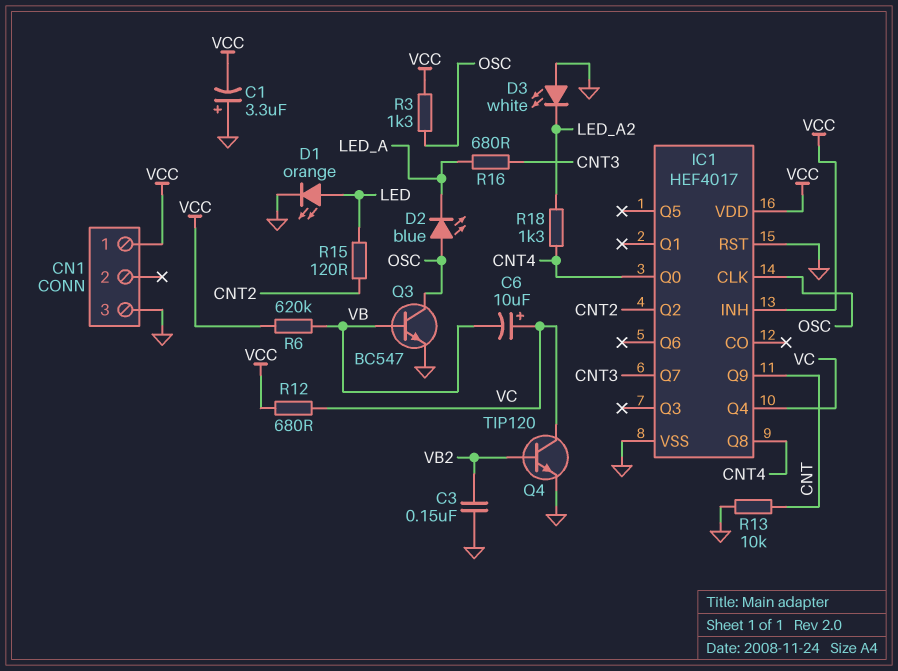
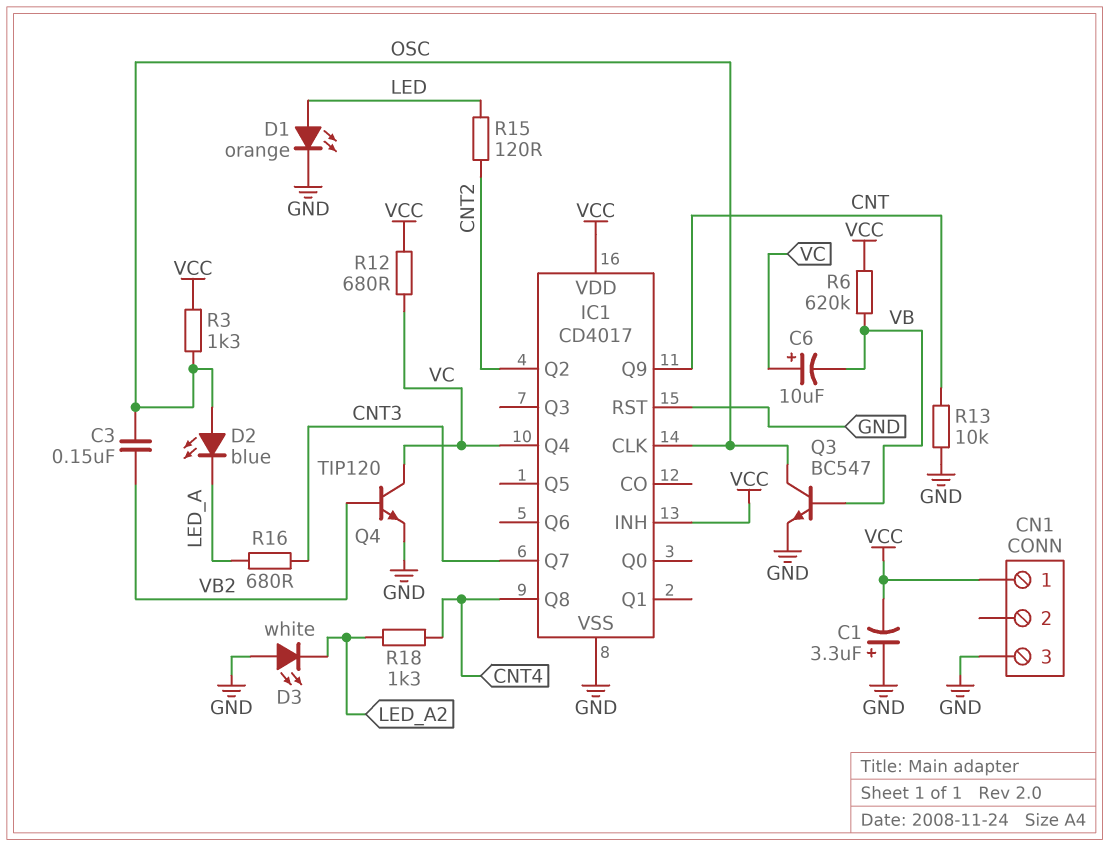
C3: 150nF (GND, VB2) -> 150nF (OSC, VB2)
IC1: HEF4017 -> CD4017
IC1 pin Q0: CNT4 -> none

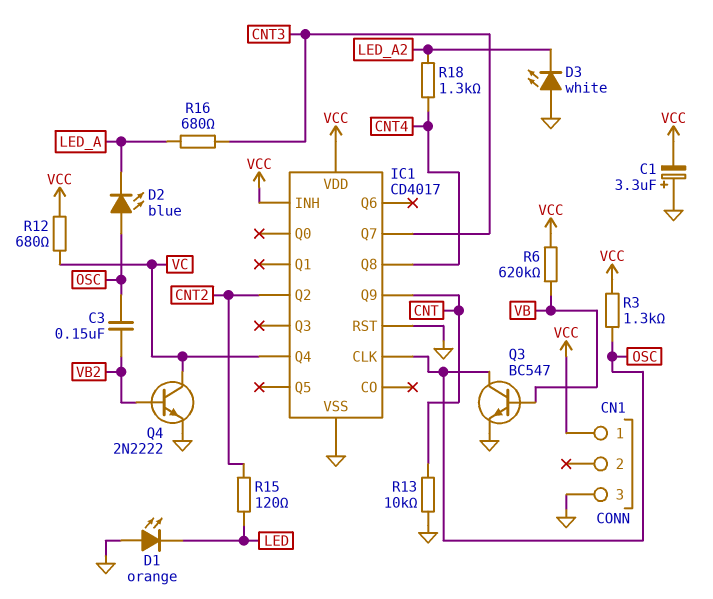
C6: 10uF (plus VC, minus VB) -> none
D1: LED orange (A LED, K GND) -> LED orange (A GND, K LED)
Q4: NPN TIP120 (B VB2, C VC, E GND) -> NPN 2N2222 (B VB2, C VC, E GND)

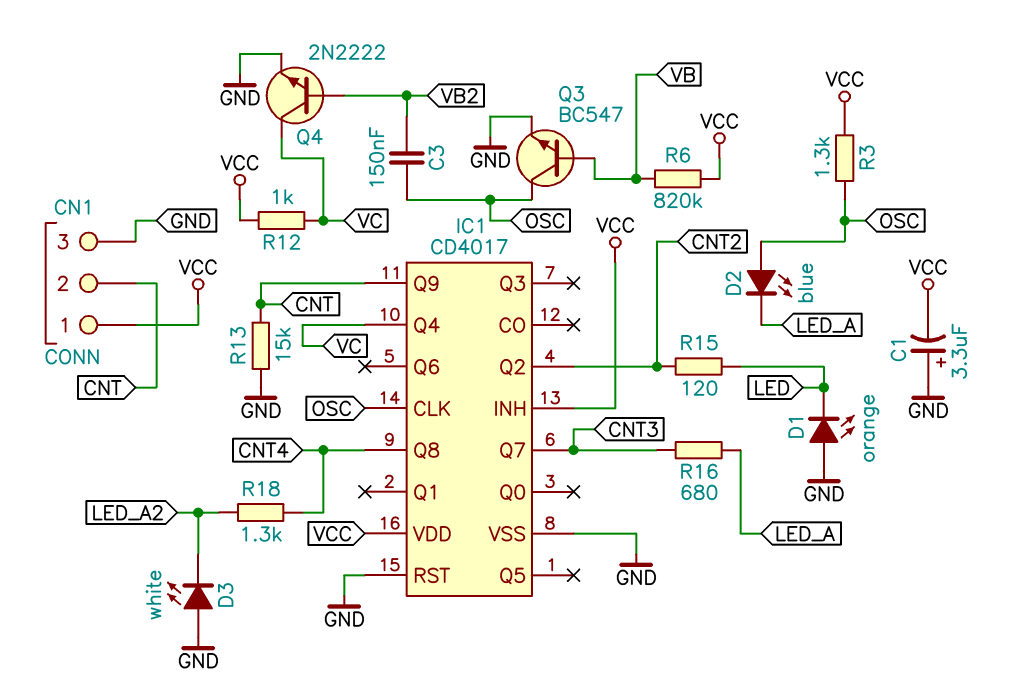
CN1 pin 2: none -> CNT
R6: 620k (VB, VCC) -> 820k (VB, VCC)
R12: 680 (VC, VCC) -> 1k (VC, VCC)
R13: 10k (CNT, GND) -> 15k (CNT, GND)

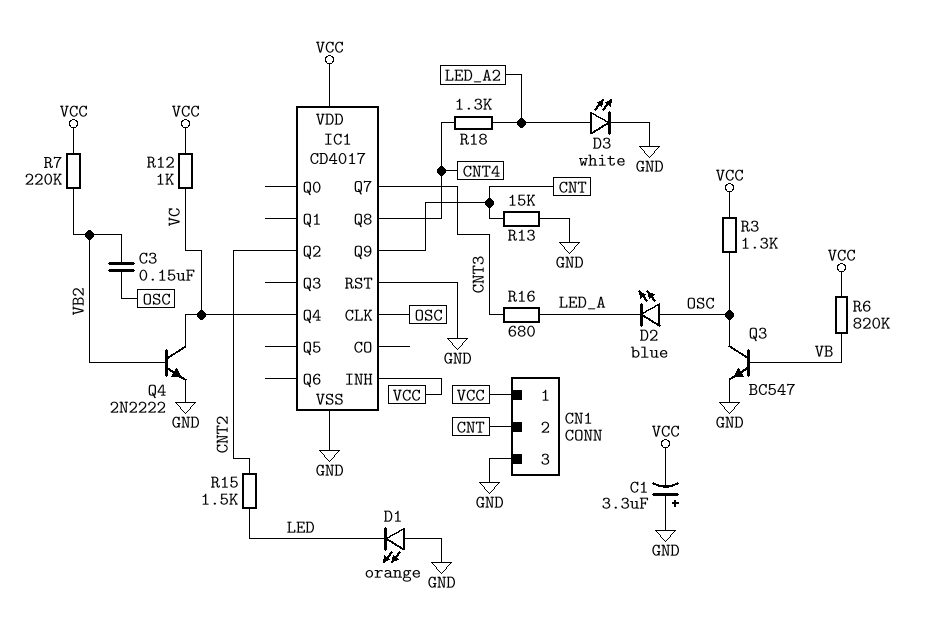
D3: LED white (A GND, K LED_A2) -> LED white (A LED_A2, K GND)
R7: none -> 220k (VB2, VCC)
R15: 120 (CNT2, LED) -> 1.5k (CNT2, LED)

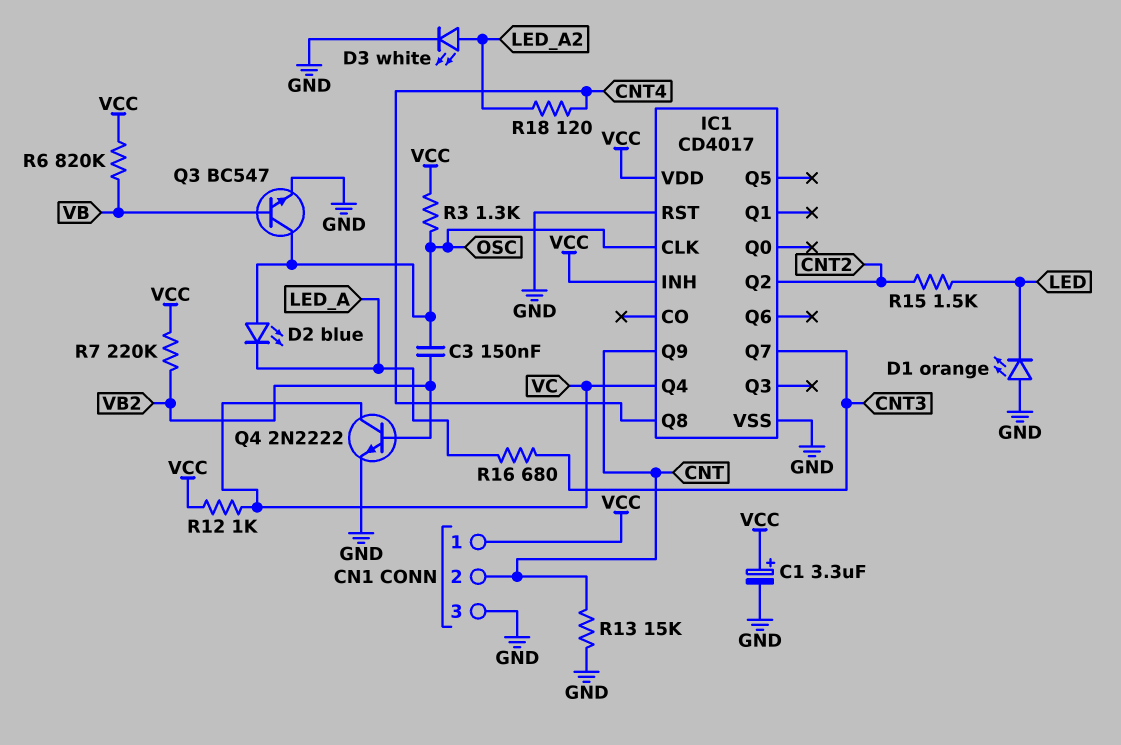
C1: 3.3uF (plus GND, minus VCC) -> 3.3uF (plus VCC, minus GND)
R18: 1.3k (CNT4, LED_A2) -> 120 (CNT4, LED_A2)

